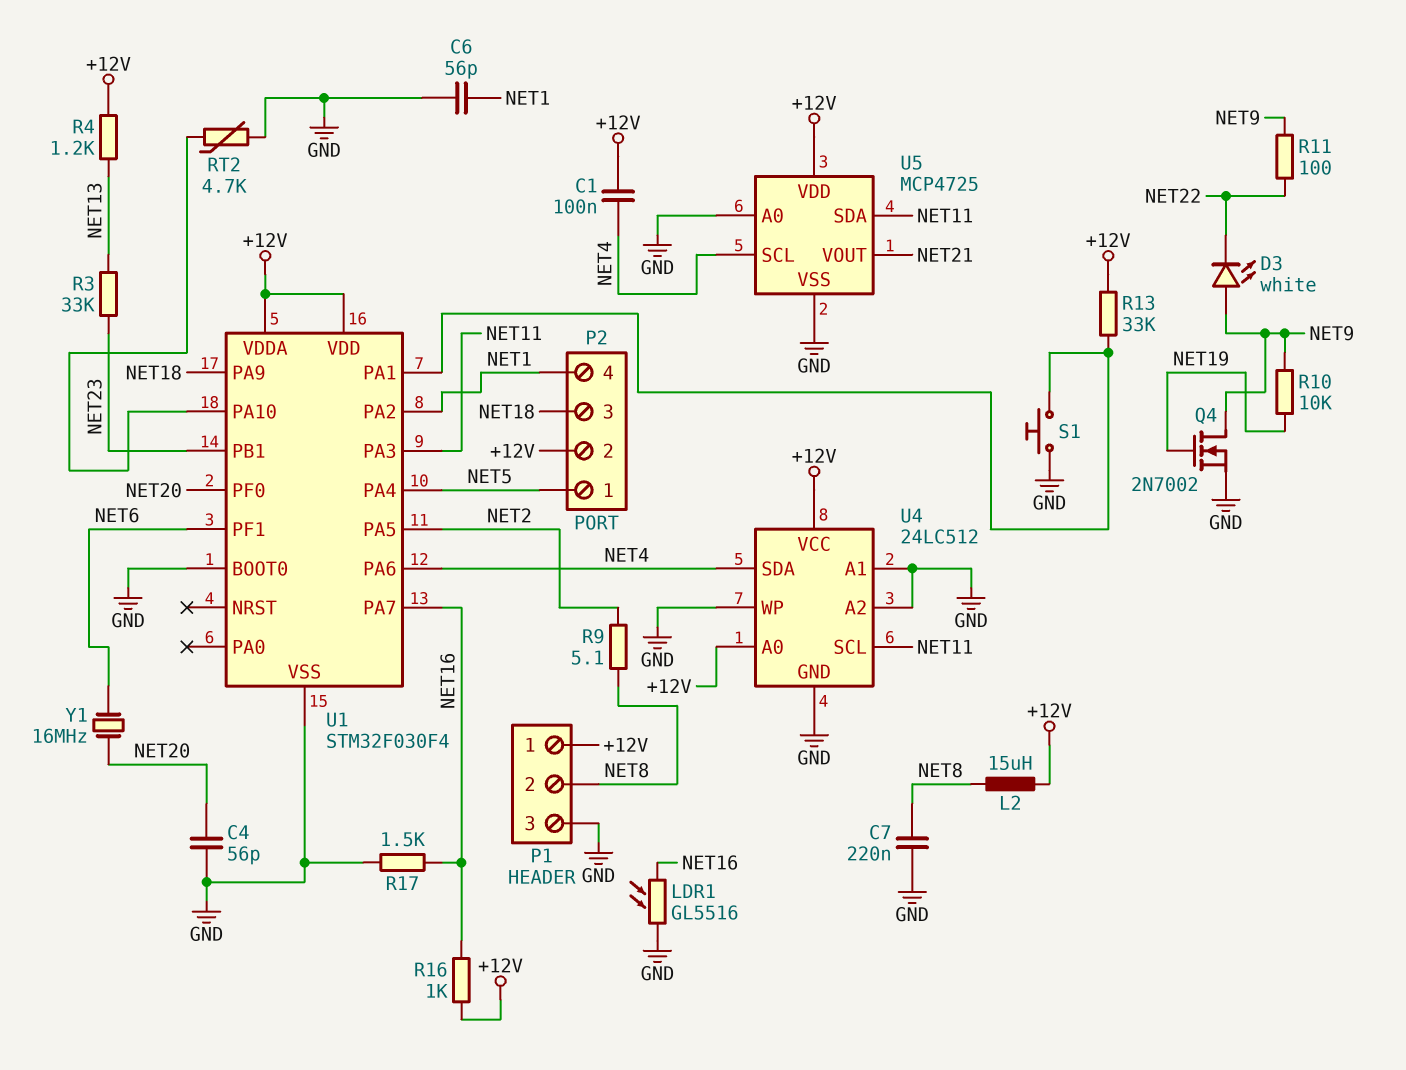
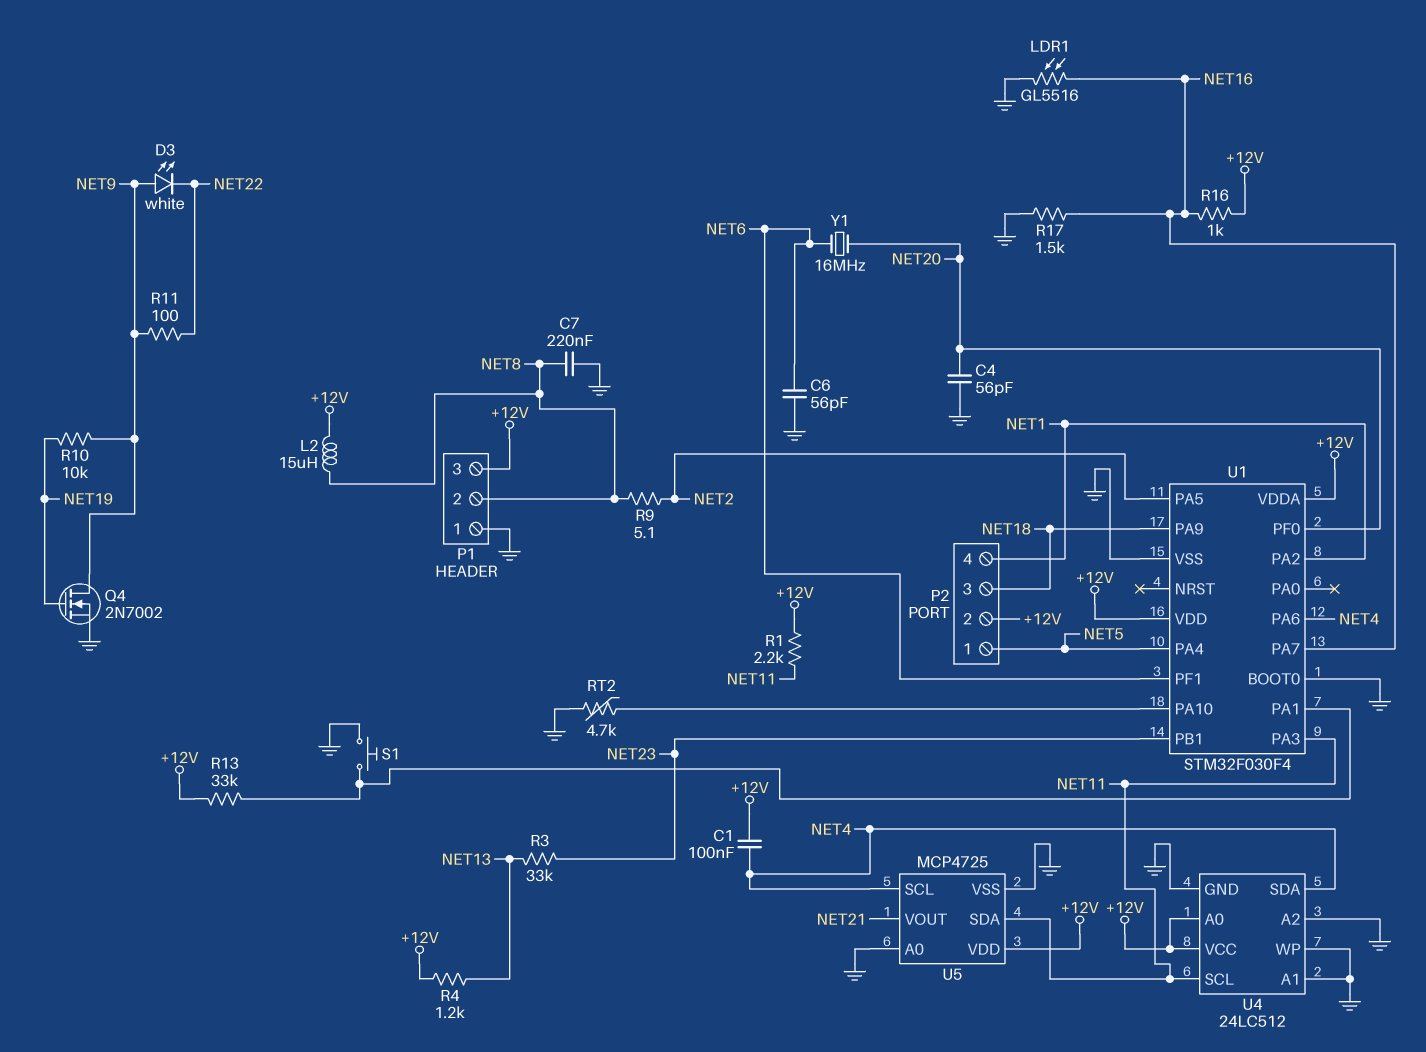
C6: 56pF (GND, NET1) -> 56pF (GND, NET6)
P1 pin 1: +12V -> GND
P1 pin 3: GND -> +12V
R1: none -> 2.2k (+12V, NET11)

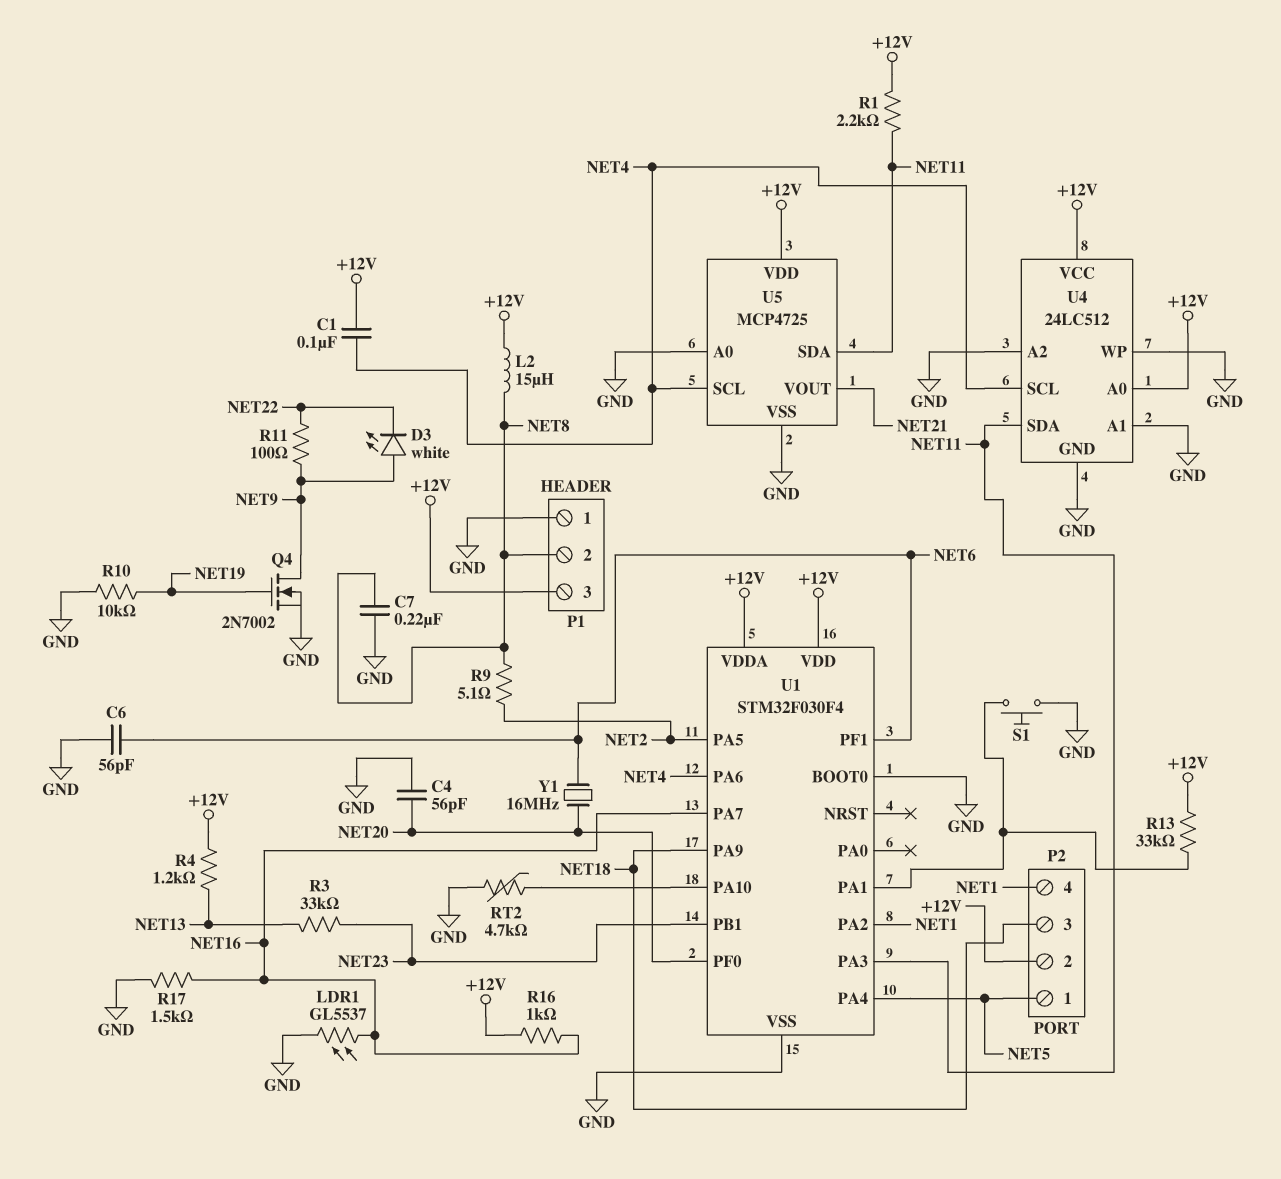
LDR1: GL5516 (GND, NET16) -> GL5537 (GND, NET16)
R10: 10k (NET9, NET19) -> 10k (GND, NET19)
U4 pin SCL: NET11 -> NET4
U4 pin SDA: NET4 -> NET11

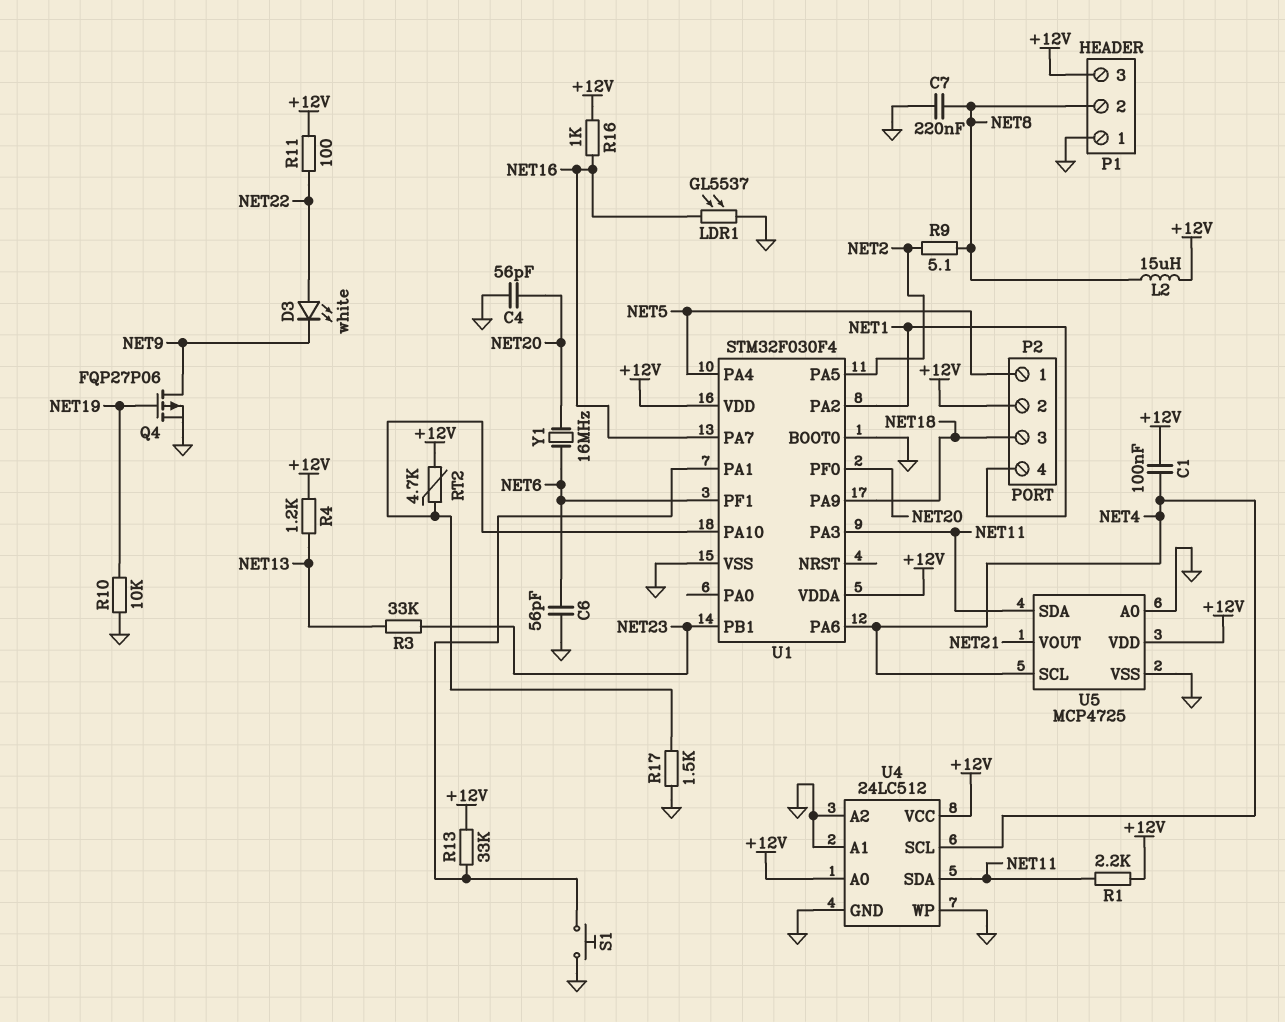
D3: LED white (A NET9, K NET22) -> LED white (A NET22, K NET9)
Q4: NMOS 2N7002 (G NET19, D NET9, S GND) -> PMOS FQP27P06 (G NET19, D NET9, S GND)
R11: 100 (NET9, NET22) -> 100 (+12V, NET22)
R17: 1.5k (GND, NET16) -> 1.5k (GND, U1/PA10)
RT2: 4.7k (GND, U1/PA10) -> 4.7k (+12V, U1/PA10)

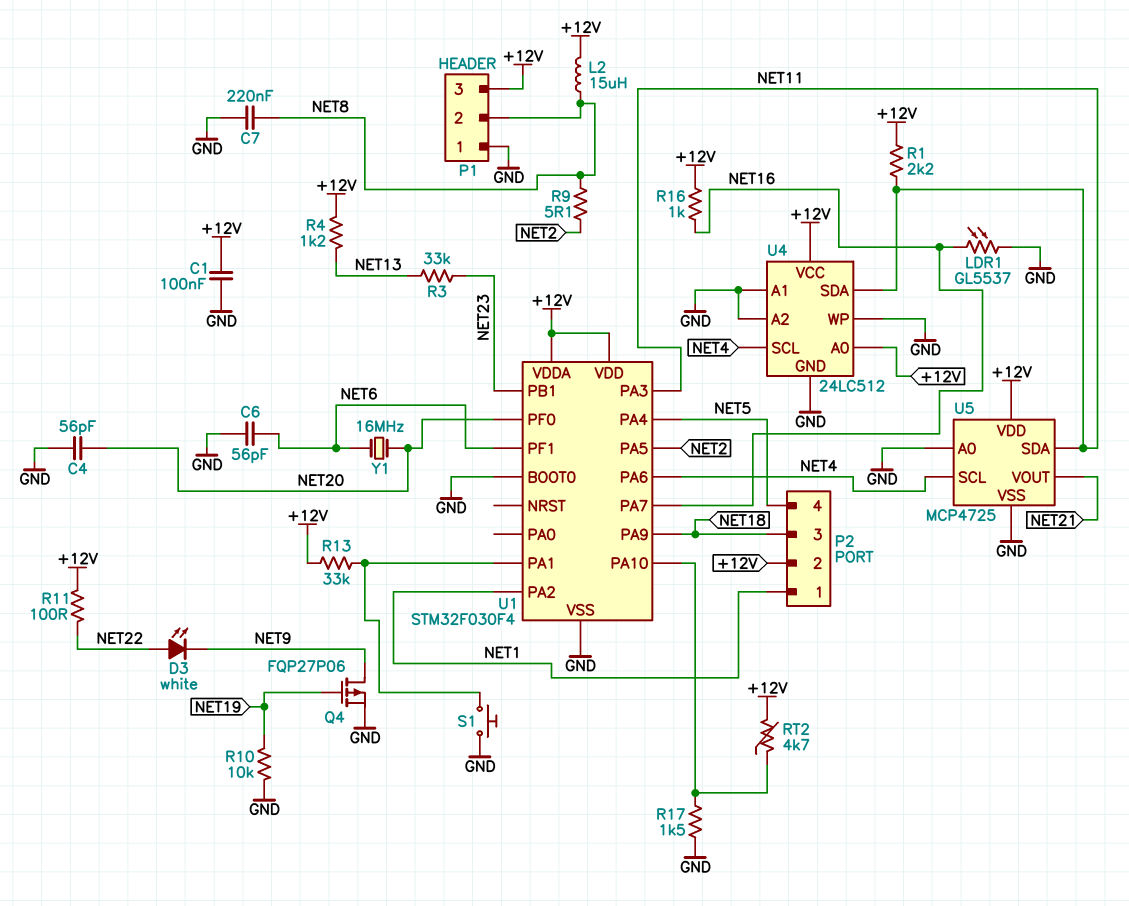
C1: 100nF (+12V, NET4) -> 100nF (+12V, GND)
P2 pin 1: NET5 -> NET1
P2 pin 4: NET1 -> NET5

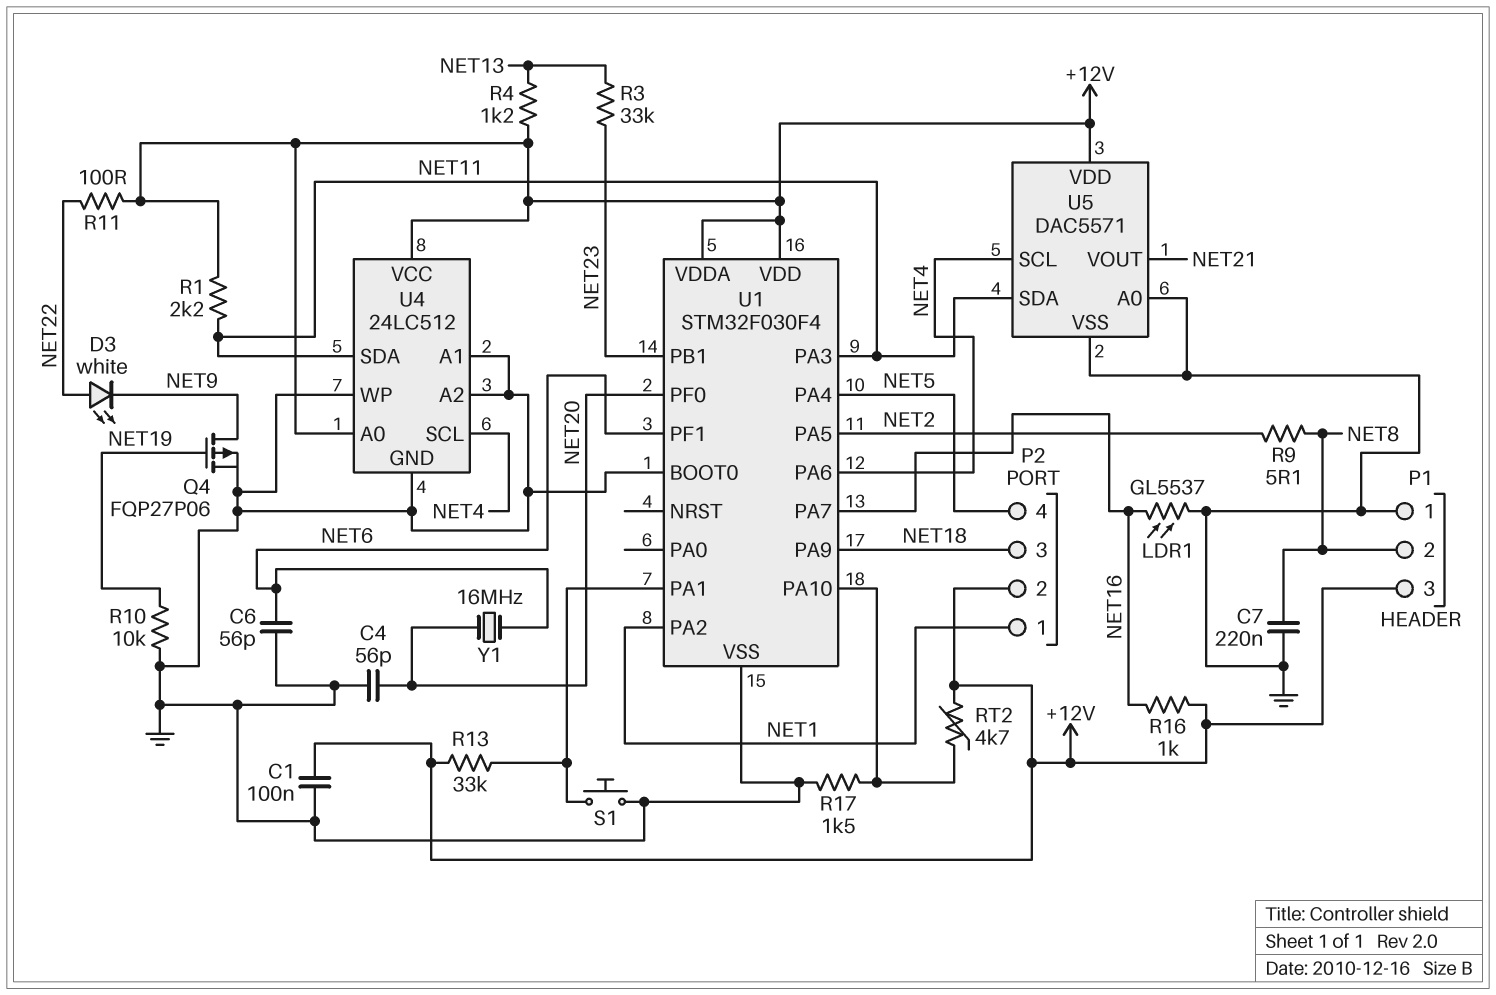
L2: 15uH (+12V, NET8) -> none
U5: MCP4725 -> DAC5571

